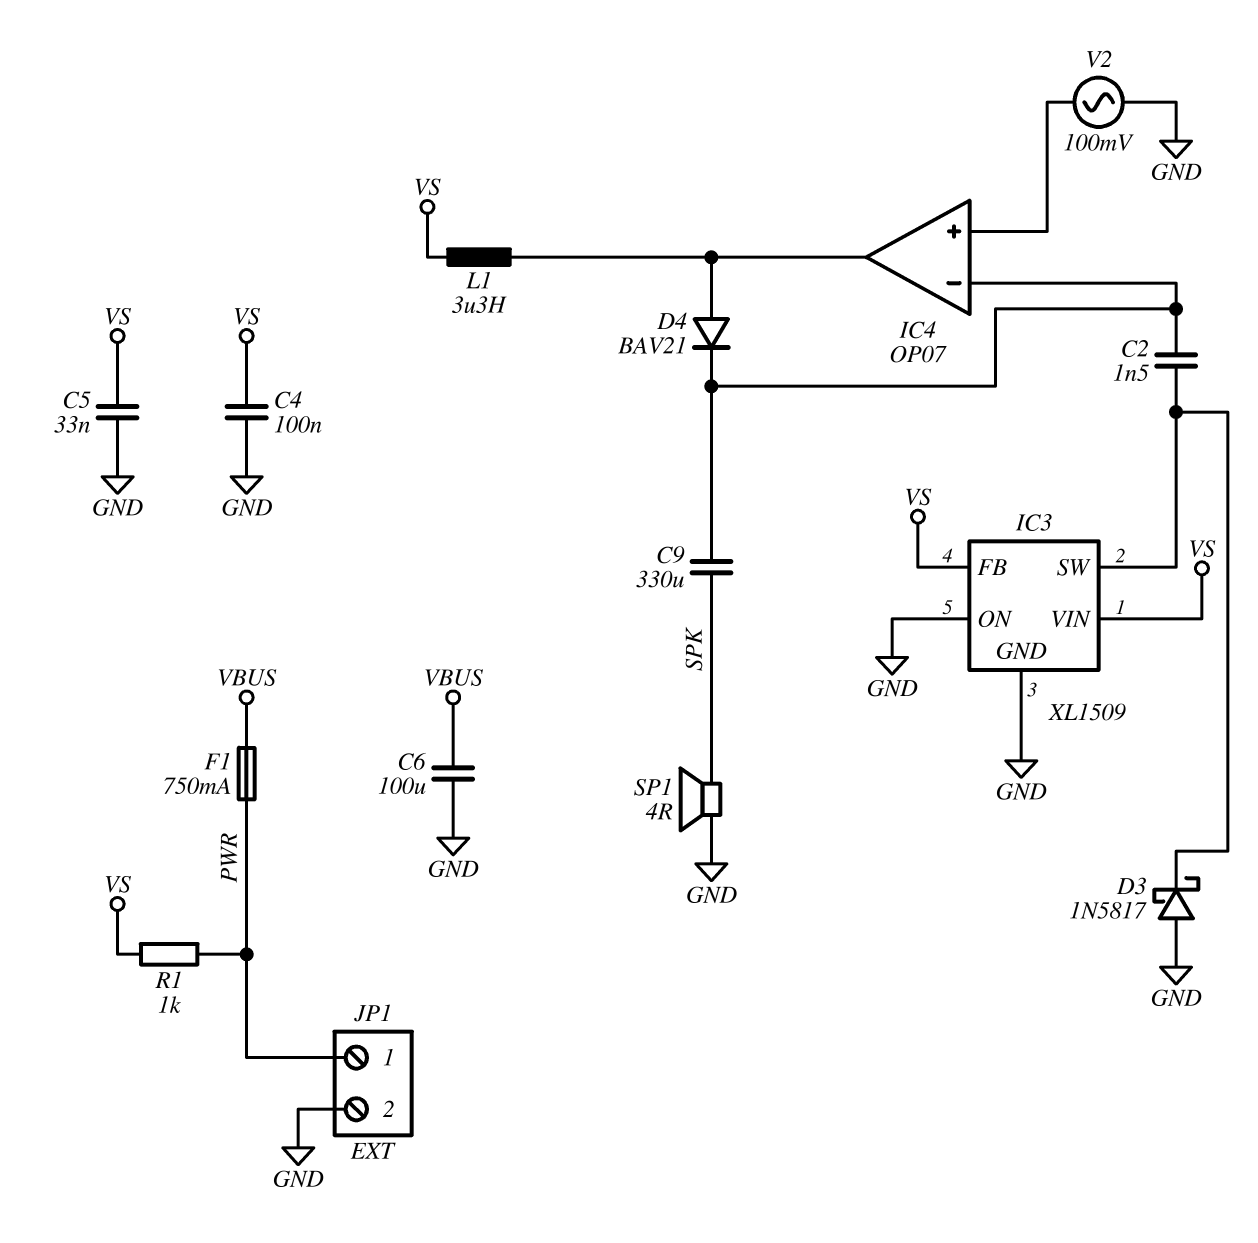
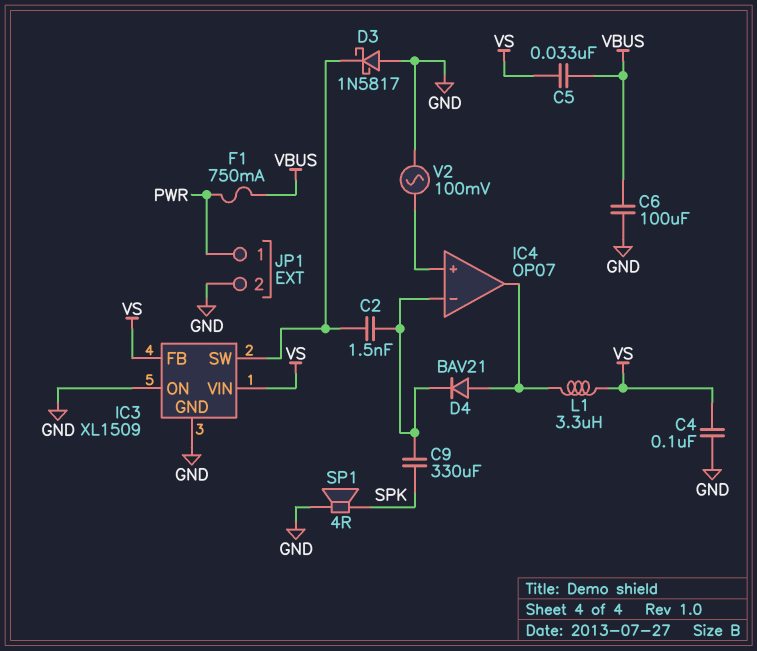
C5: 33nF (GND, VS) -> 33nF (VBUS, VS)
R1: 1k (PWR, VS) -> none

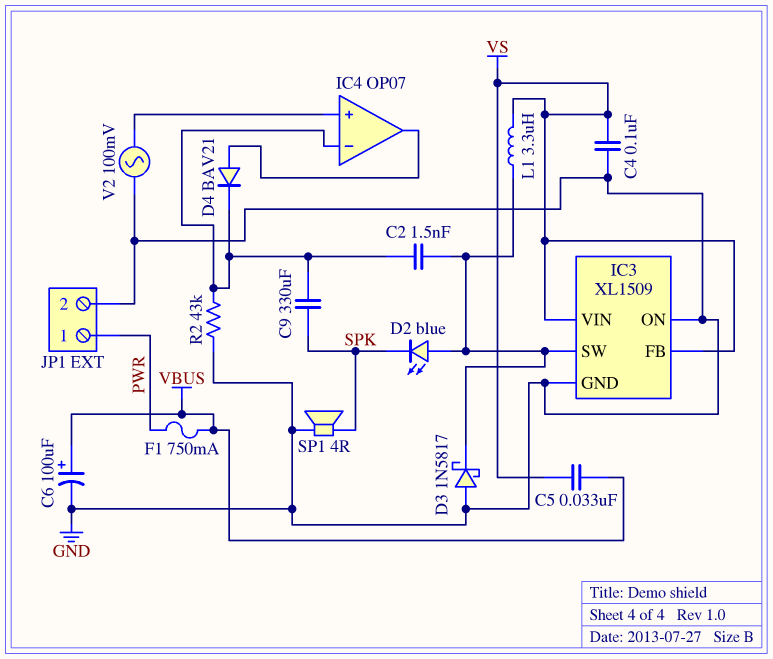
C6: 100uF (GND, VBUS) -> 100uF (plus VBUS, minus GND)
D2: none -> LED blue (A IC3/SW, K SPK)
L1: 3.3uH (IC4/out, VS) -> 3.3uH (IC3/SW, VS)
R2: none -> 43k (GND, IC4/in-)

